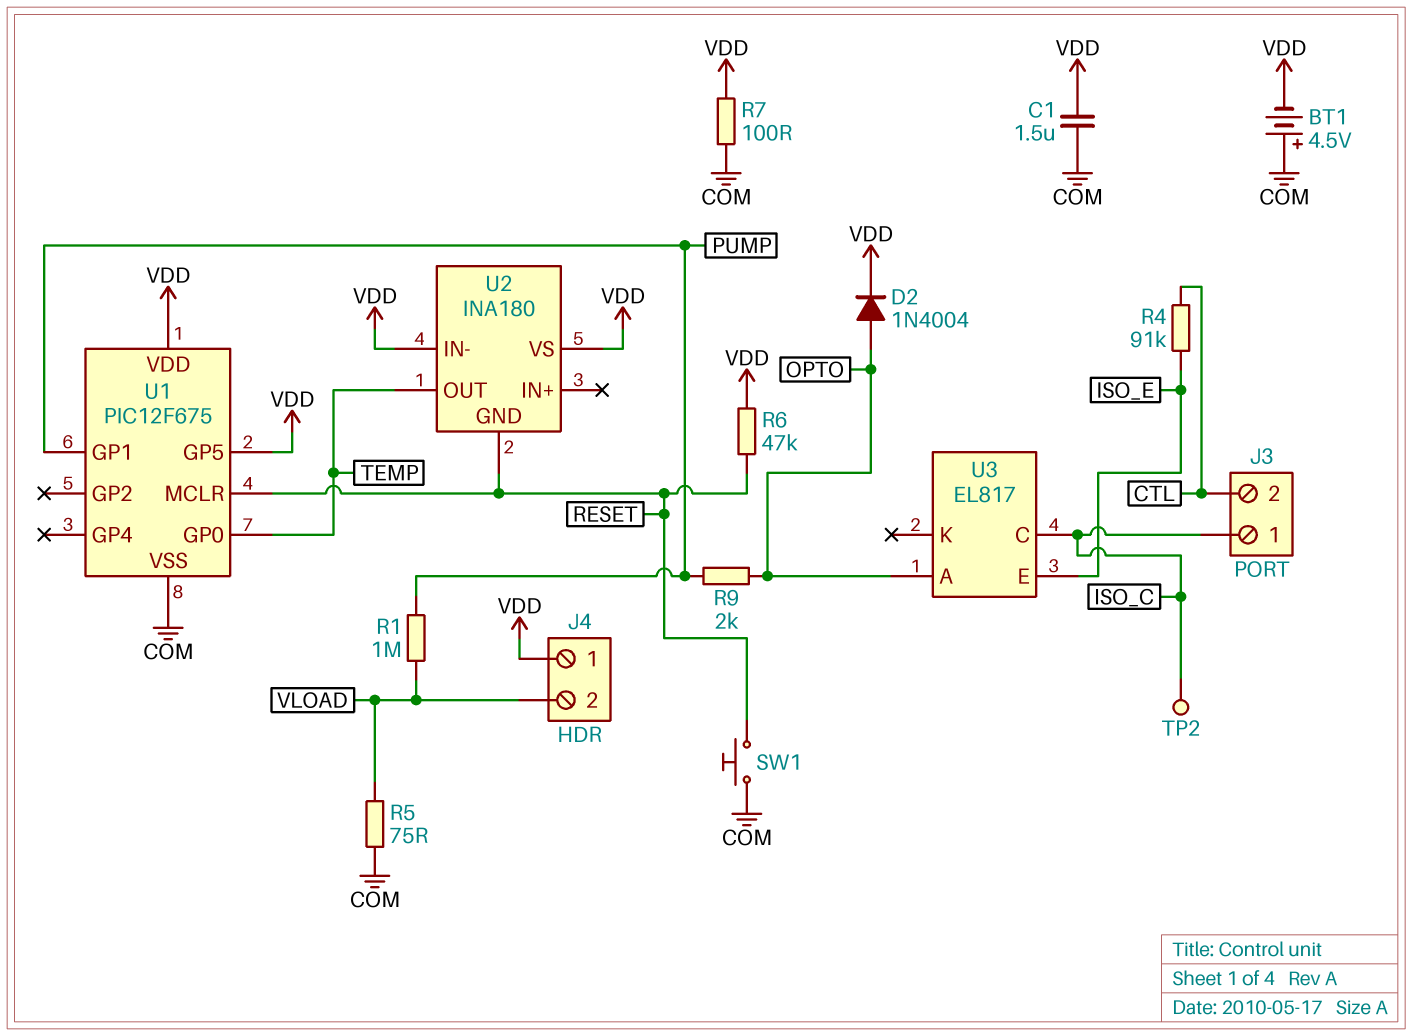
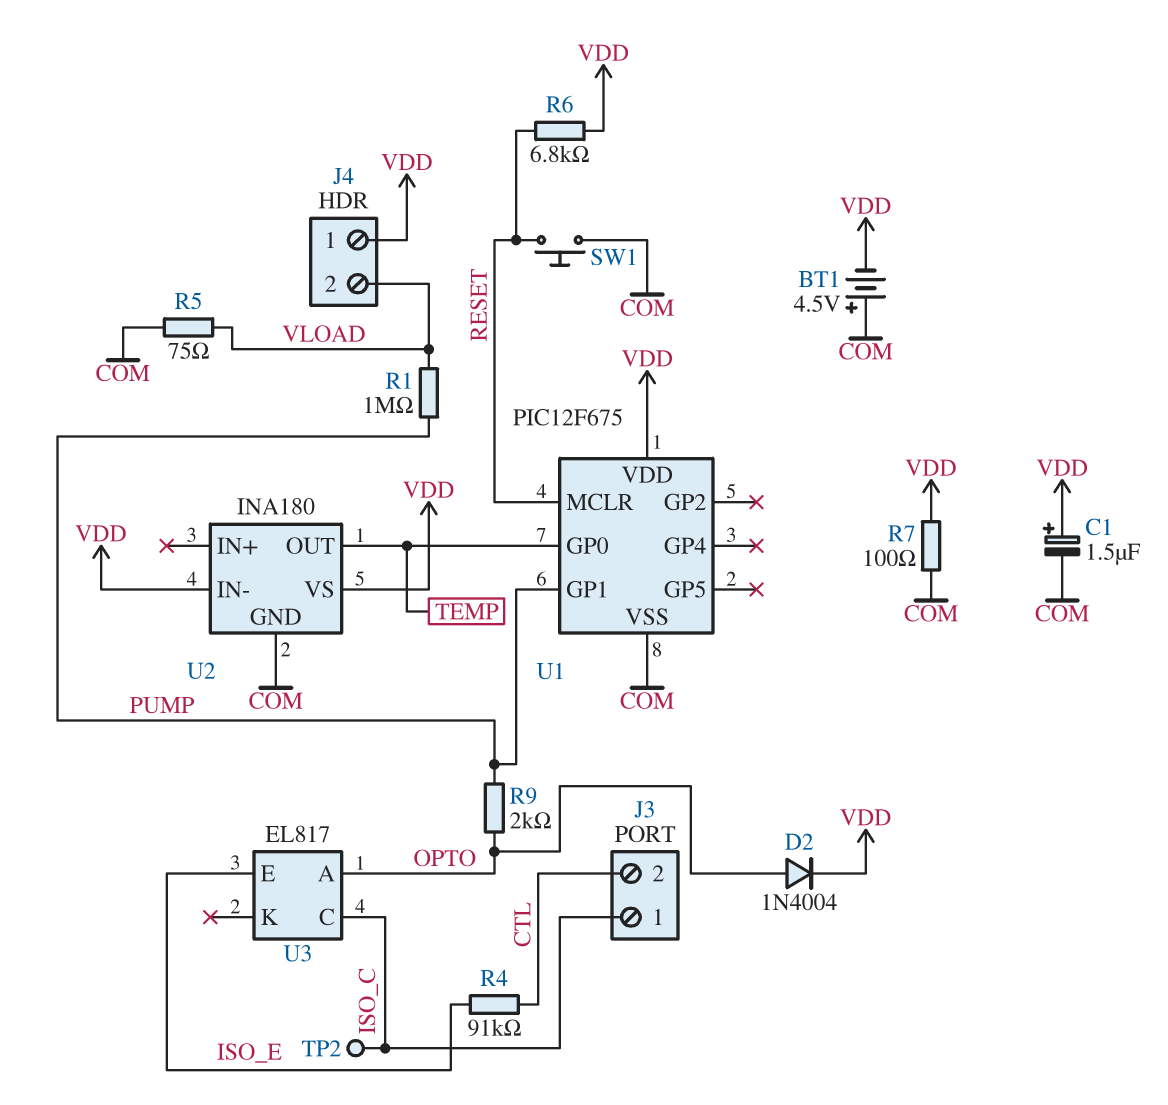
C1: 1.5uF (COM, VDD) -> 1.5uF (plus VDD, minus COM)
R6: 47k (RESET, VDD) -> 6.8k (RESET, VDD)
U1 pin GP5: VDD -> none
U2 pin GND: RESET -> COM

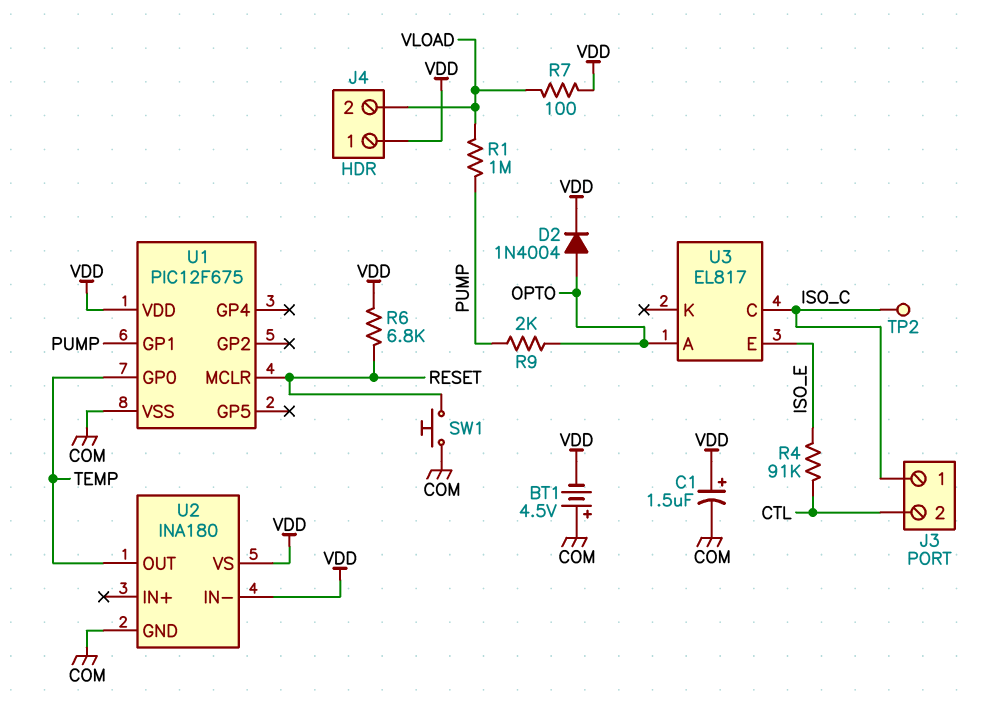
R5: 75 (COM, VLOAD) -> none
R7: 100 (COM, VDD) -> 100 (VDD, VLOAD)

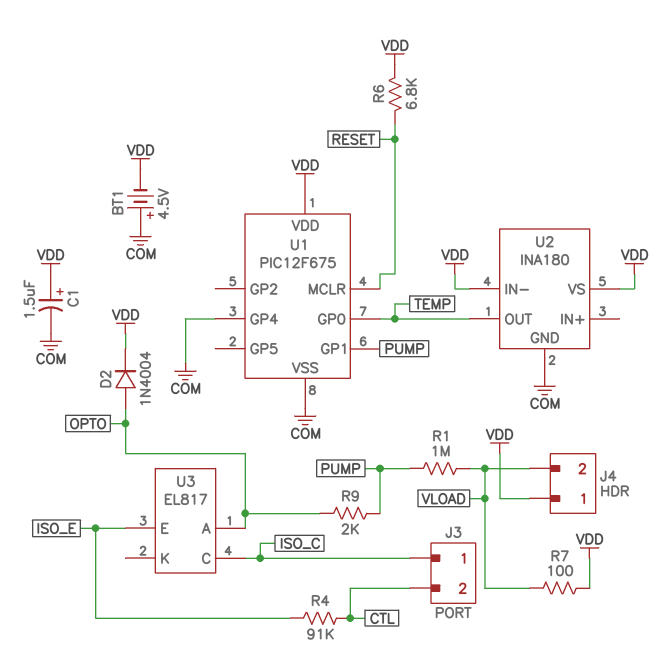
SW1: button (COM, RESET) -> none
TP2: test point (ISO_C) -> none
U1 pin GP4: none -> COM

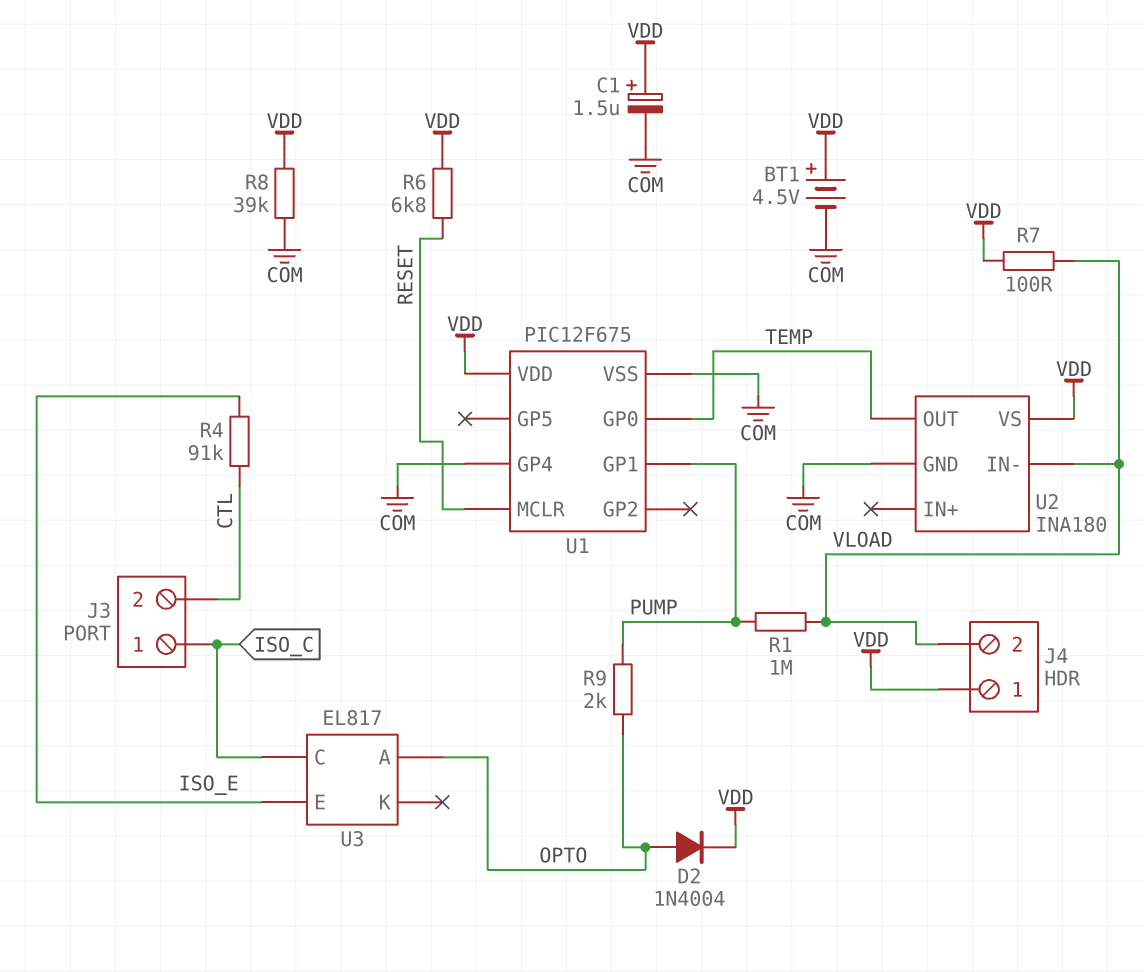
BT1: 4.5V (plus COM, minus VDD) -> 4.5V (plus VDD, minus COM)
R8: none -> 39k (COM, VDD)
U2 pin IN-: VDD -> VLOAD

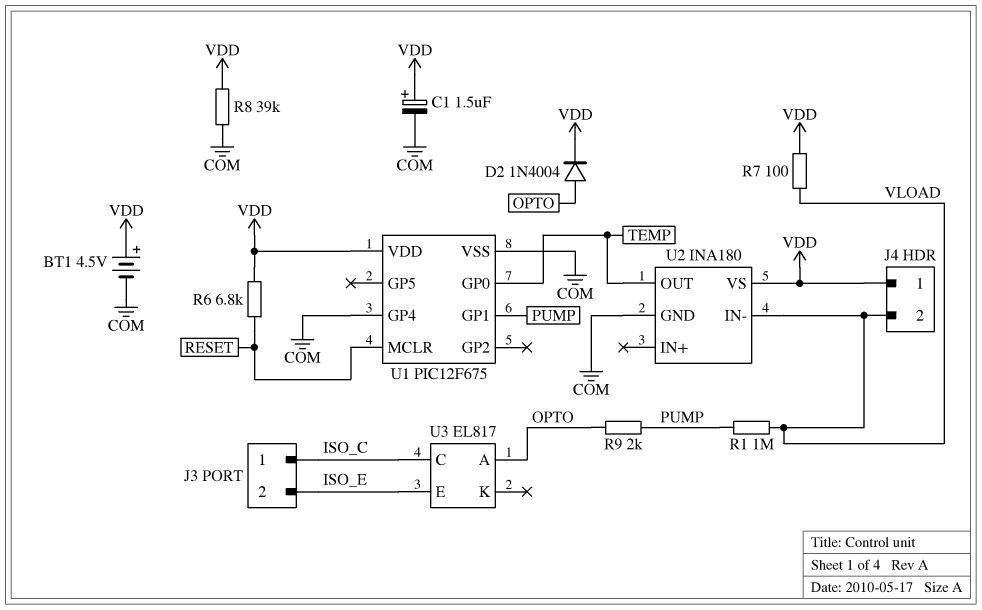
J3 pin 2: CTL -> ISO_E
R4: 91k (CTL, ISO_E) -> none

